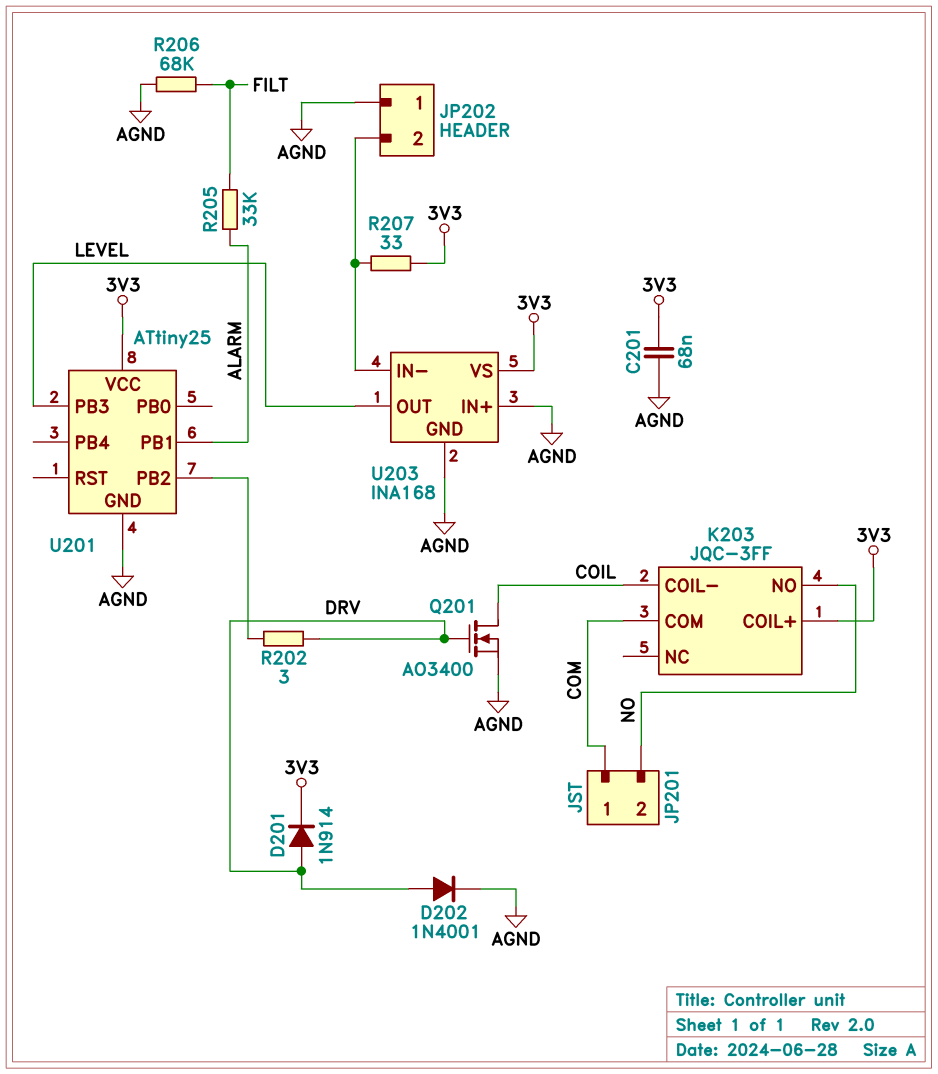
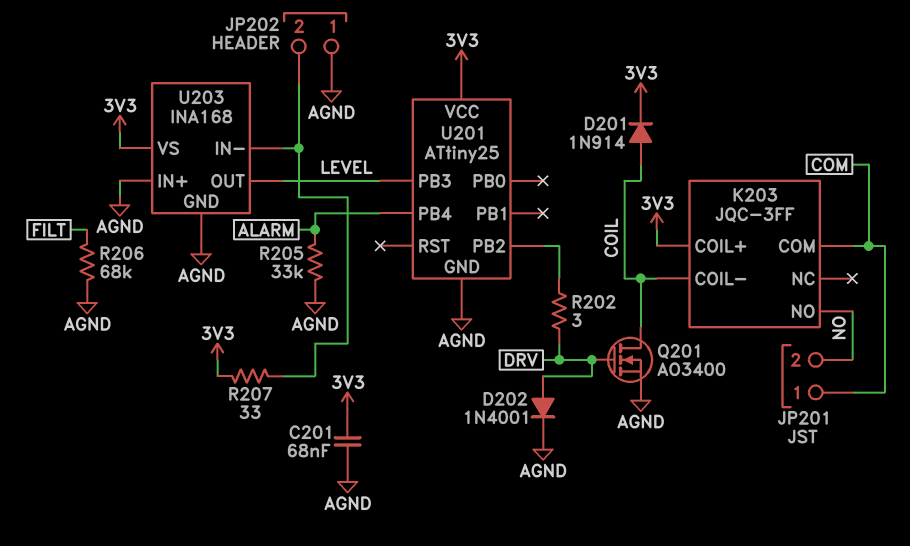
D201: diode 1N914 (A DRV, K 3V3) -> diode 1N914 (A COIL, K 3V3)
R205: 33k (ALARM, FILT) -> 33k (AGND, ALARM)
U201 pin PB1: ALARM -> none
U201 pin PB4: none -> ALARM

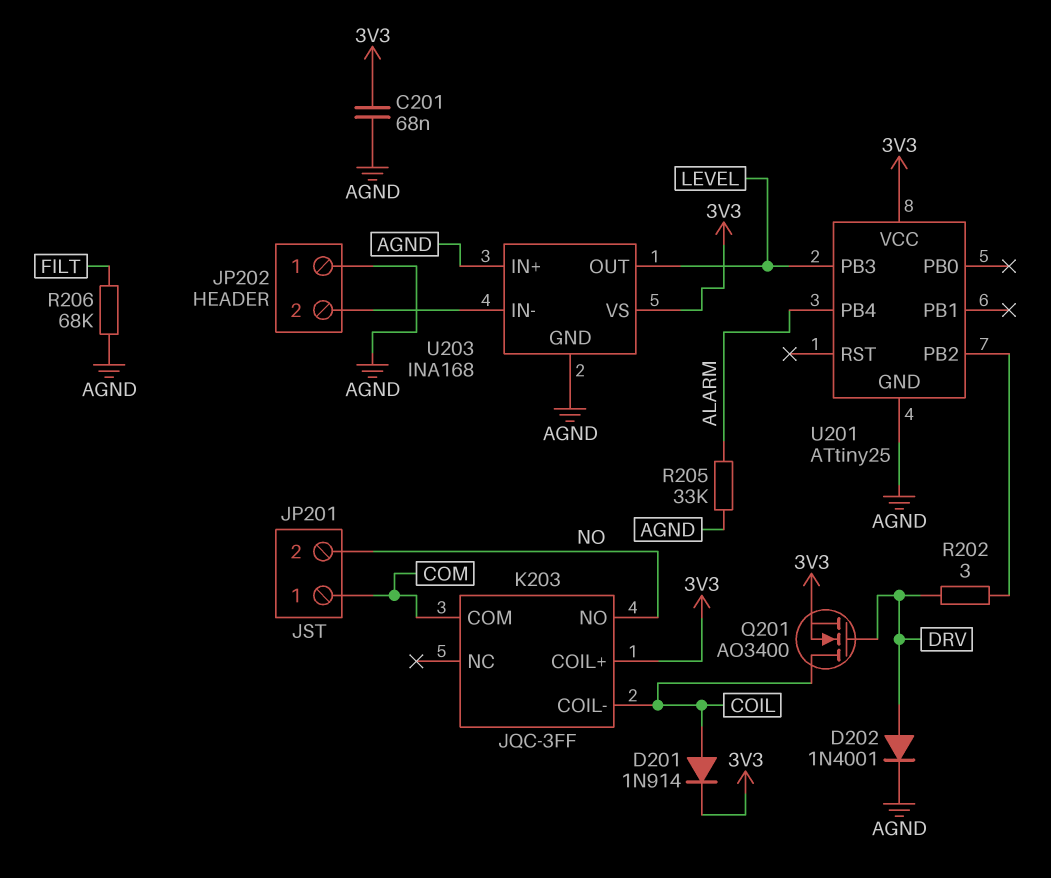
Q201: NMOS AO3400 (G DRV, D COIL, S AGND) -> NMOS AO3400 (G DRV, D COIL, S 3V3)
R207: 33 (3V3, JP202/2) -> none

